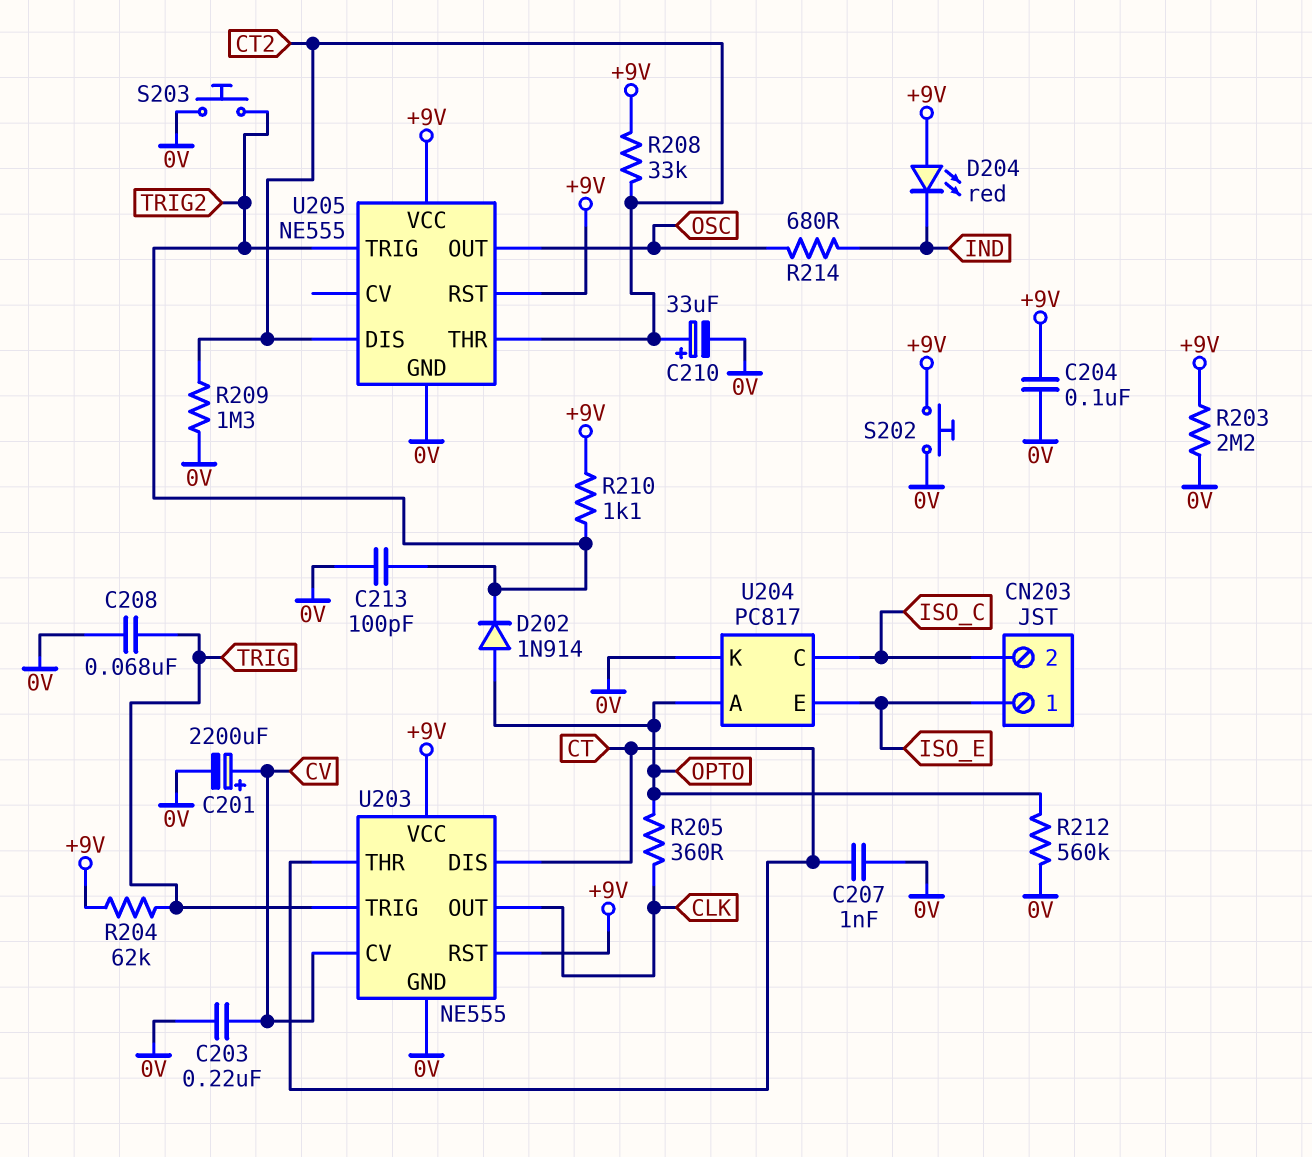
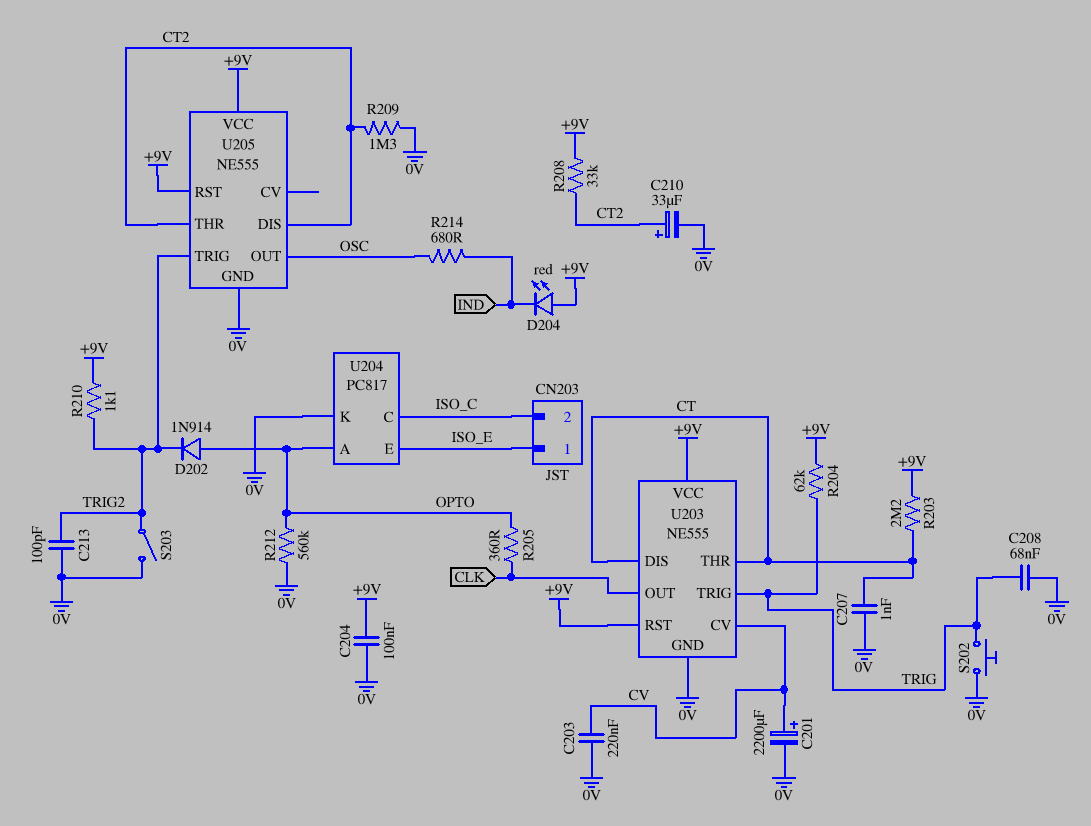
R203: 2.2M (+9V, 0V) -> 2.2M (+9V, CT)
S202: button (+9V, 0V) -> button (0V, TRIG)
S203: button (0V, TRIG2) -> switch (0V, TRIG2)

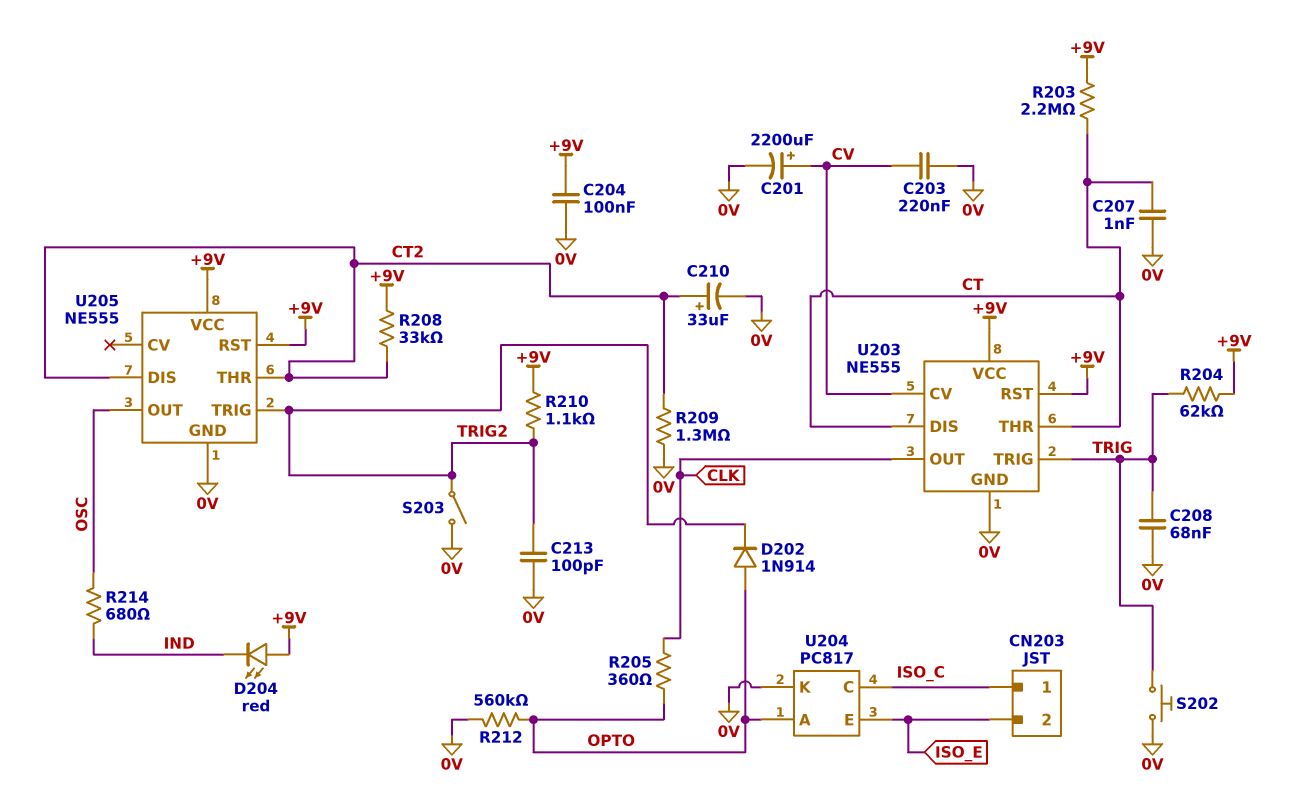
CN203 pin 1: ISO_E -> ISO_C
CN203 pin 2: ISO_C -> ISO_E

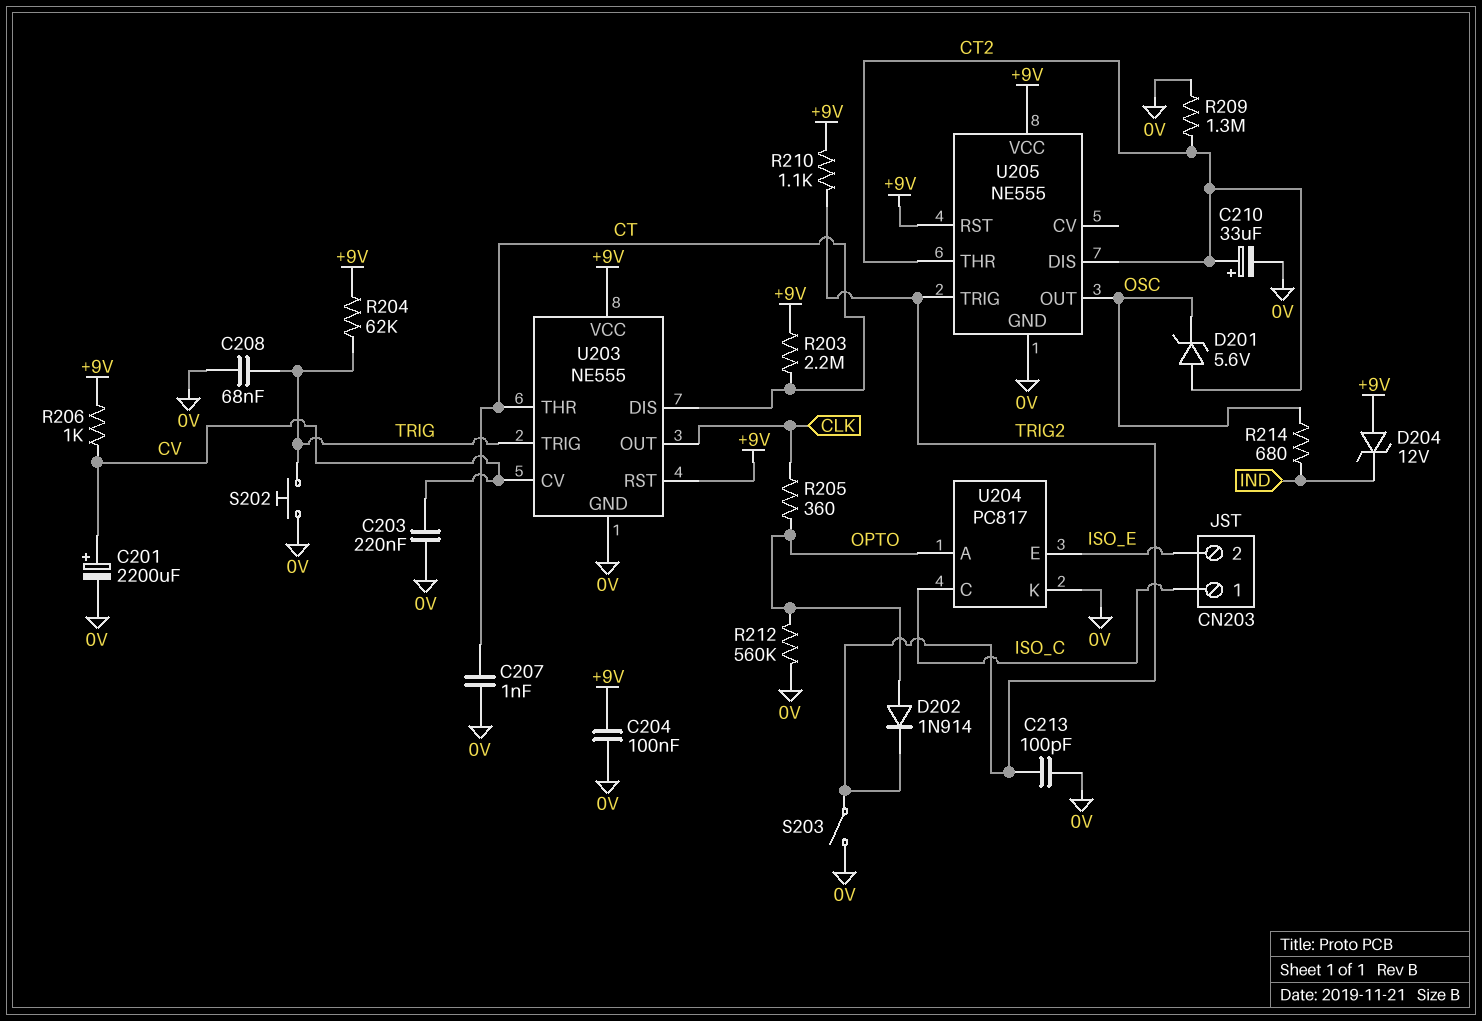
D201: none -> zener 5.6V (A CT2, K OSC)
D204: LED red (A +9V, K IND) -> zener 12V (A +9V, K IND)
R206: none -> 1k (+9V, CV)
R208: 33k (+9V, CT2) -> none

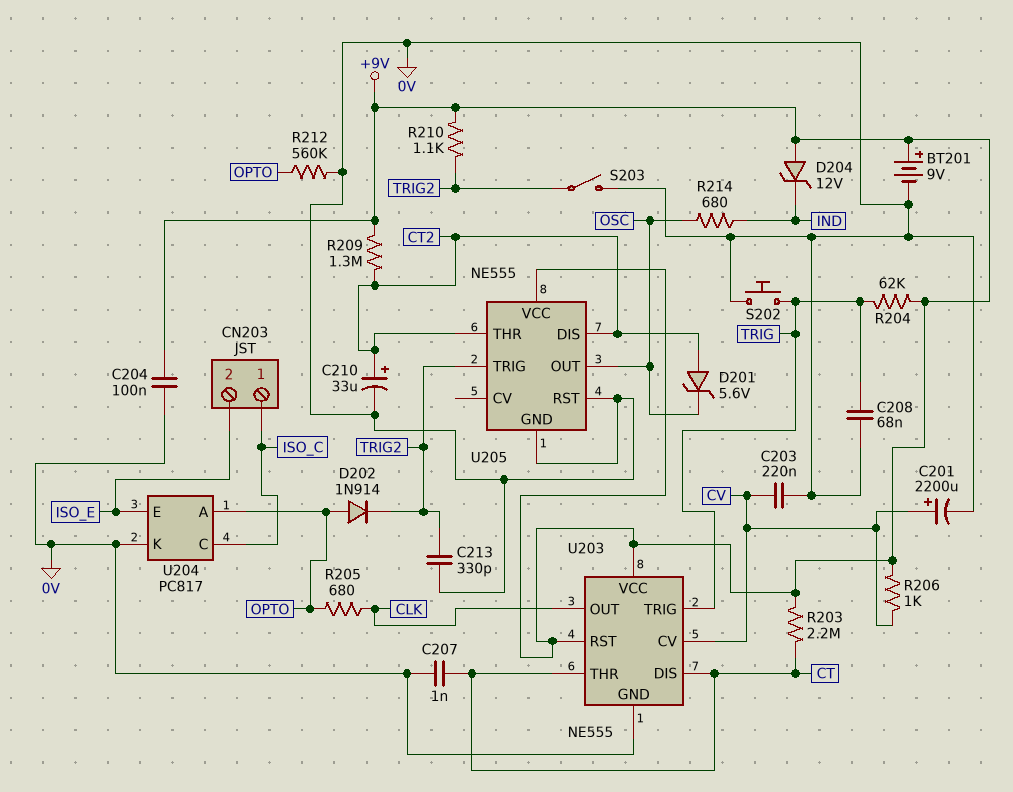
BT201: none -> 9V (plus +9V, minus 0V)
C213: 100pF (0V, TRIG2) -> 330pF (0V, TRIG2)
R205: 360 (CLK, OPTO) -> 680 (CLK, OPTO)
R209: 1.3M (0V, CT2) -> 1.3M (+9V, CT2)
U205 pin RST: +9V -> 0V

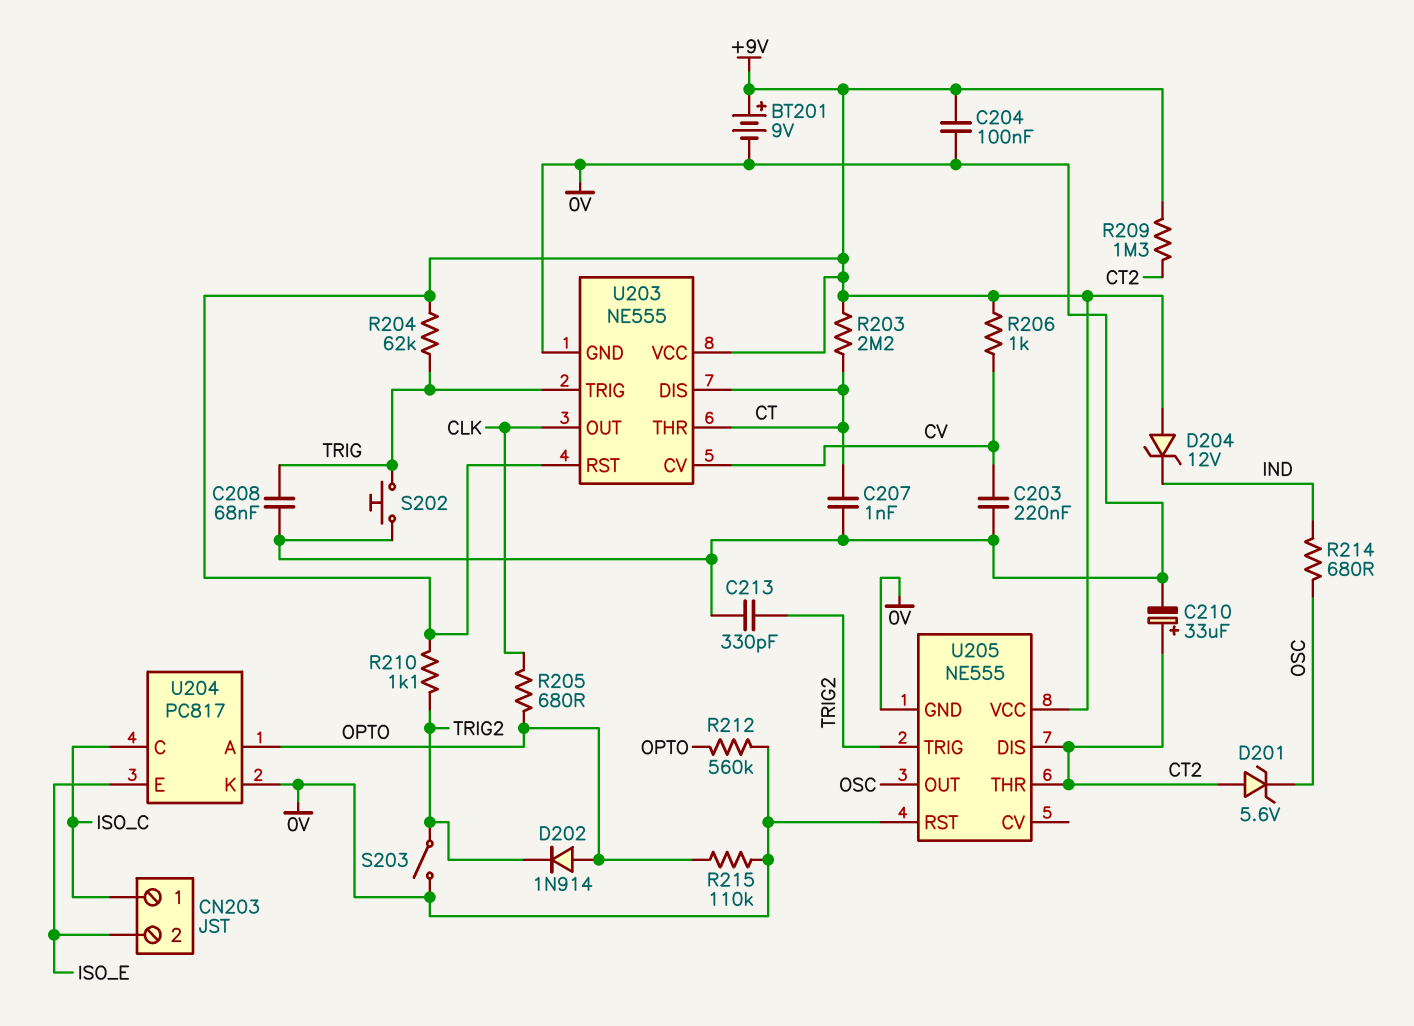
C201: 2200uF (plus CV, minus 0V) -> none
R215: none -> 110k (0V, OPTO)

